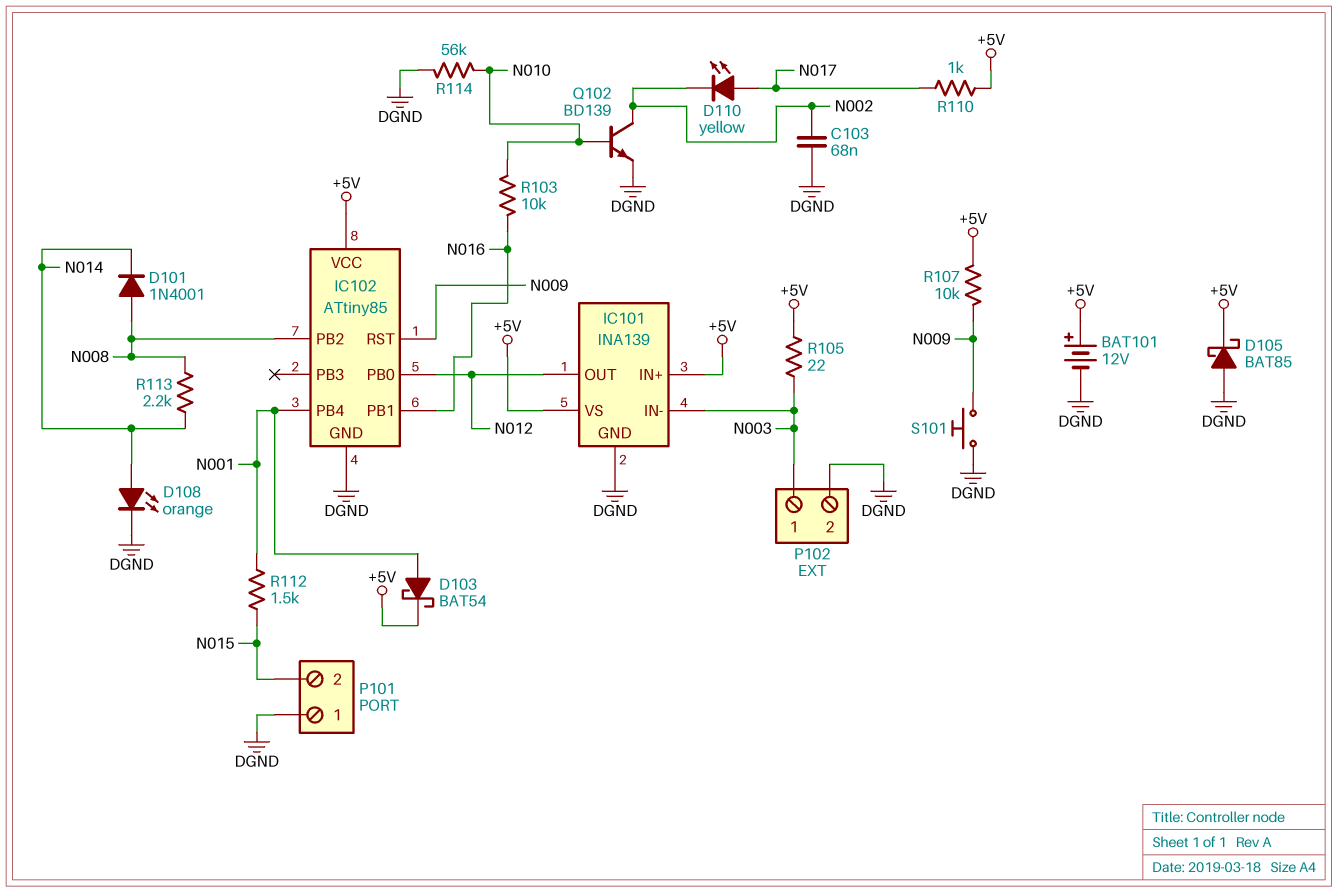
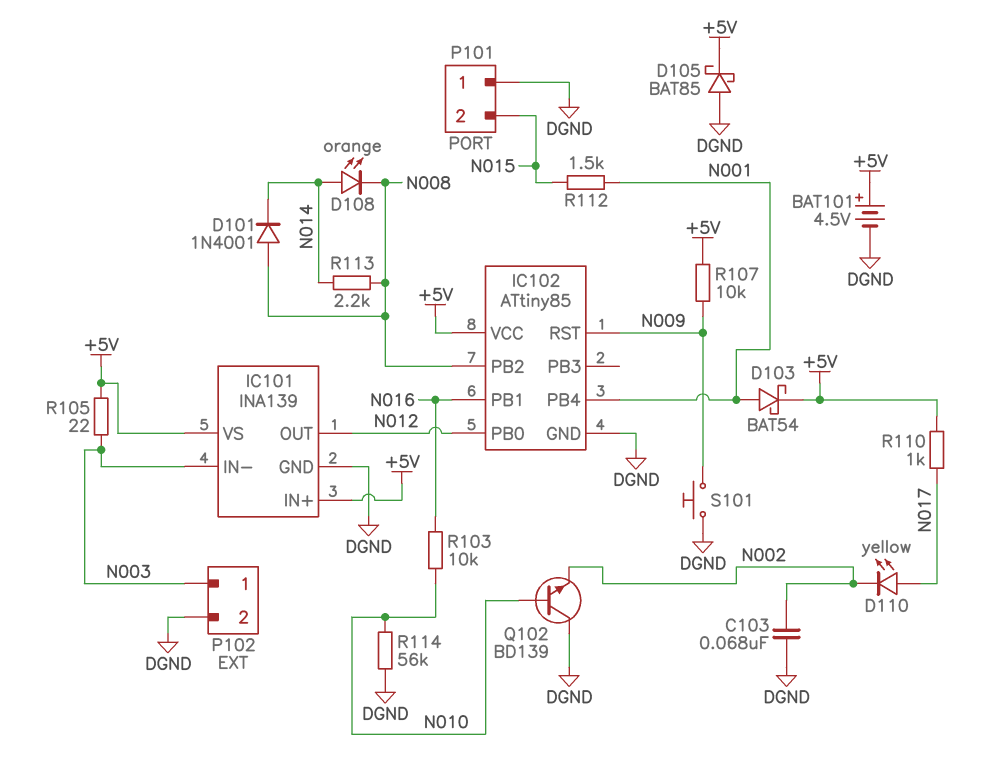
BAT101: 12V (plus +5V, minus DGND) -> 4.5V (plus +5V, minus DGND)
D108: LED orange (A N014, K DGND) -> LED orange (A N014, K N008)
Q102: NPN BD139 (B N010, C N002, E DGND) -> NPN BD139 (B N010, C DGND, E N002)

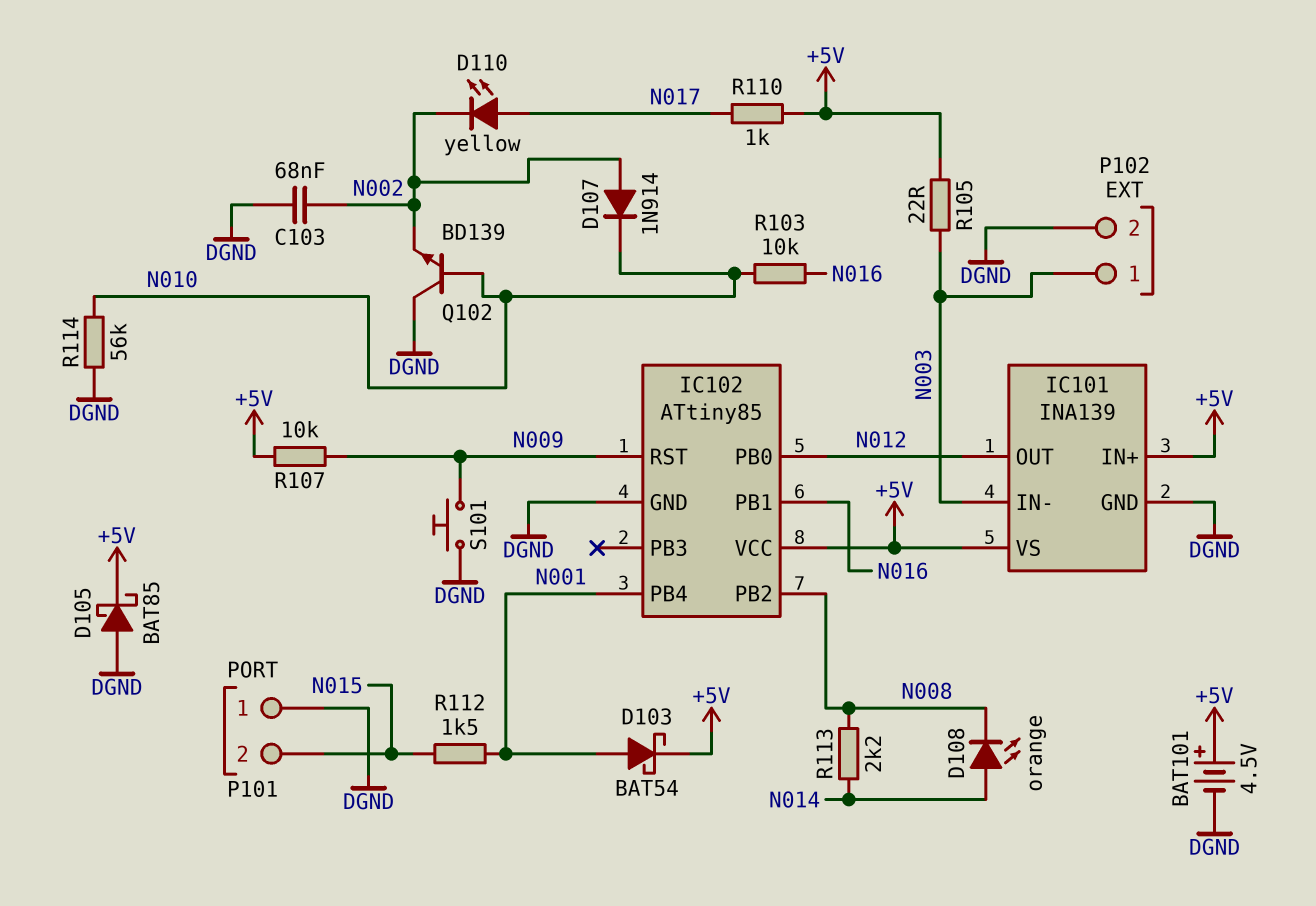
D101: diode 1N4001 (A N008, K N014) -> none
D107: none -> diode 1N914 (A N002, K N010)

